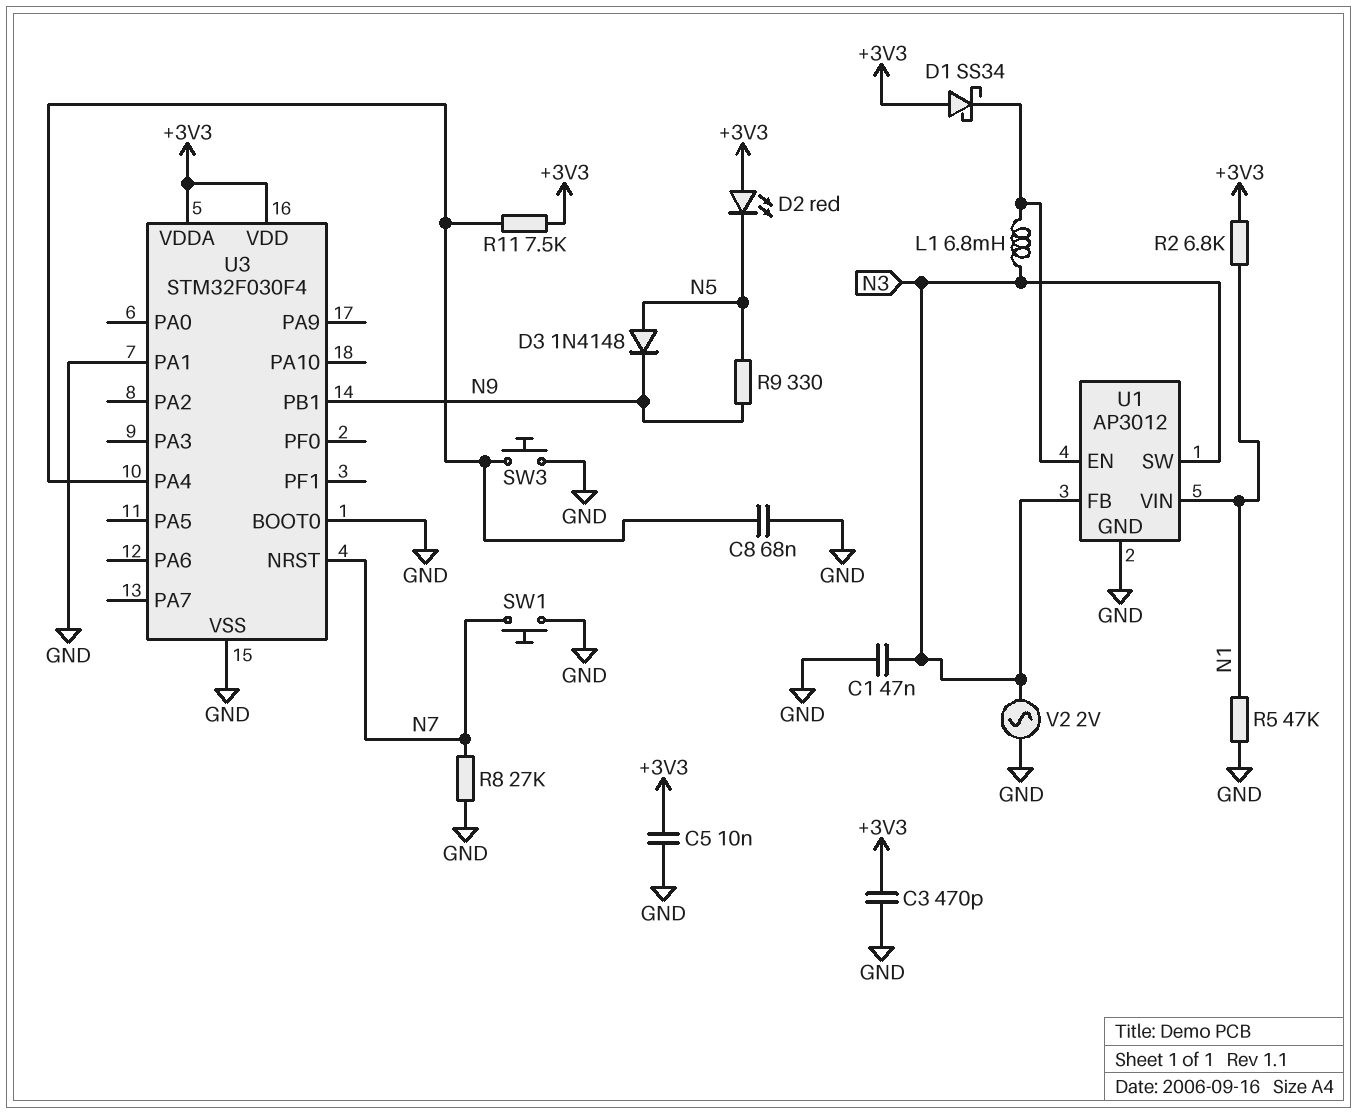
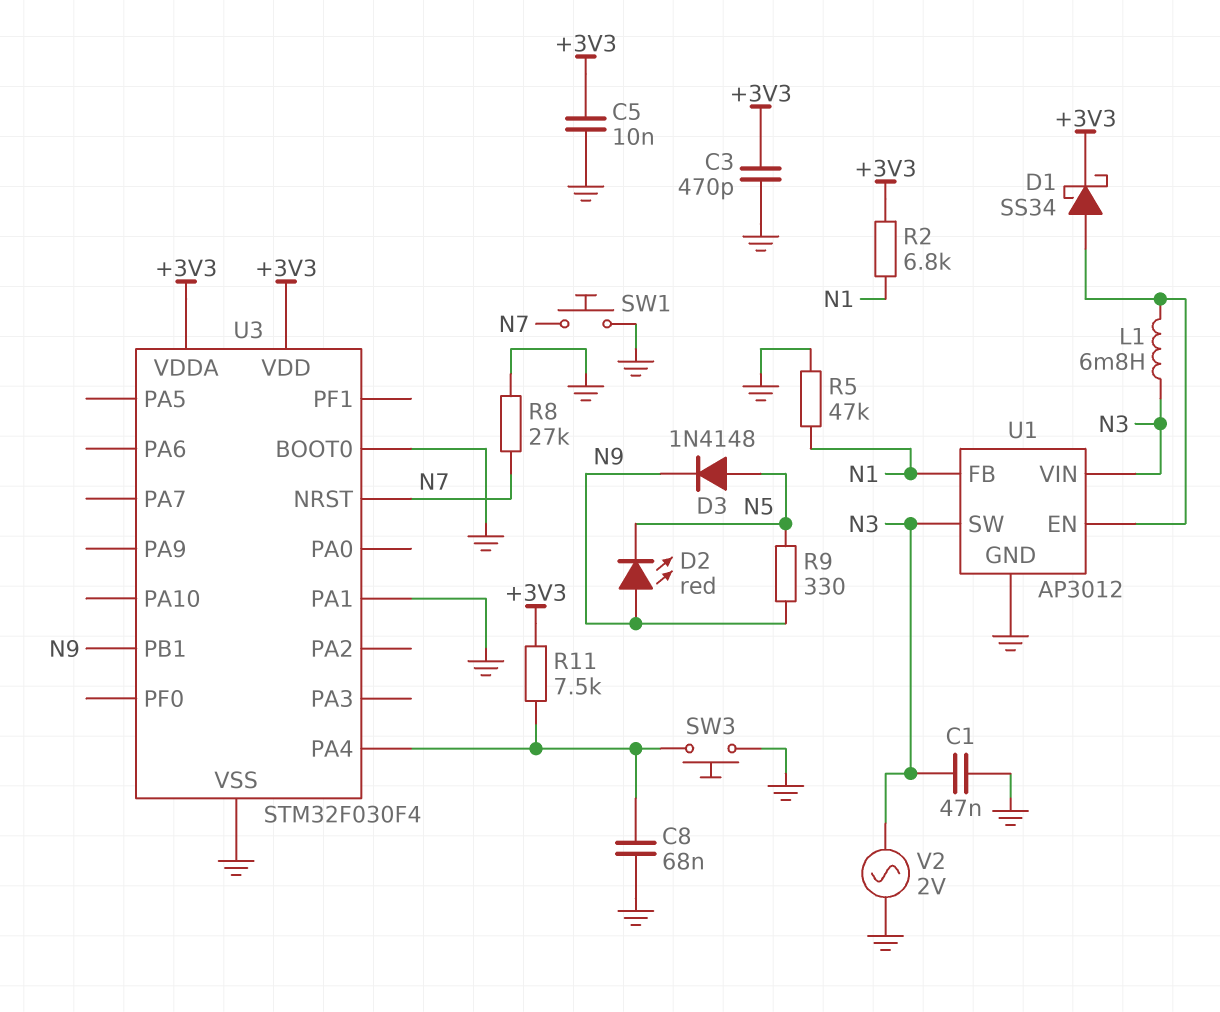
D1: schottky SS34 (A +3V3, K U1/EN) -> schottky SS34 (A U1/EN, K +3V3)
D2: LED red (A +3V3, K N5) -> LED red (A N9, K N5)
U1 pin FB: N3 -> N1
U1 pin VIN: N1 -> N3

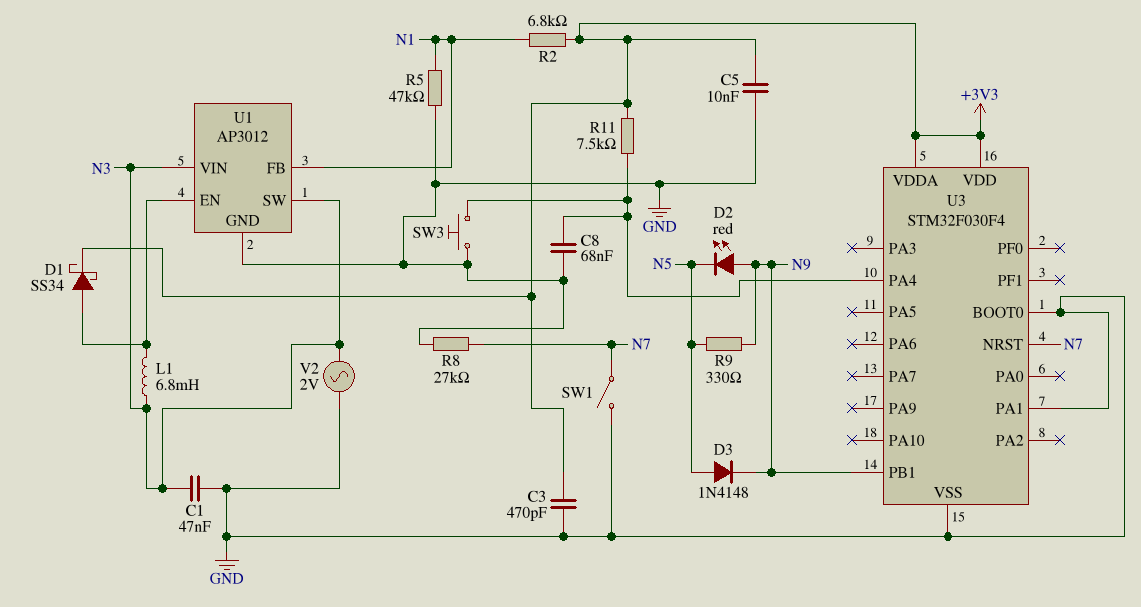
SW1: button (GND, N7) -> switch (GND, N7)

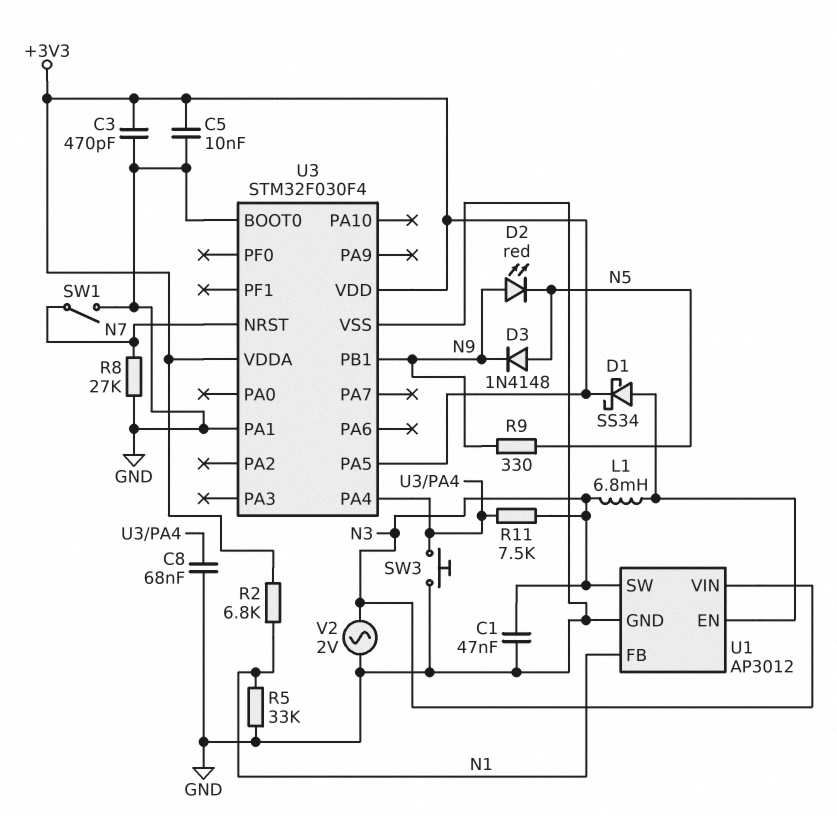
R5: 47k (GND, N1) -> 33k (GND, N1)
R11: 7.5k (+3V3, U3/PA4) -> 7.5k (N3, U3/PA4)
U3 pin PA5: none -> +3V3

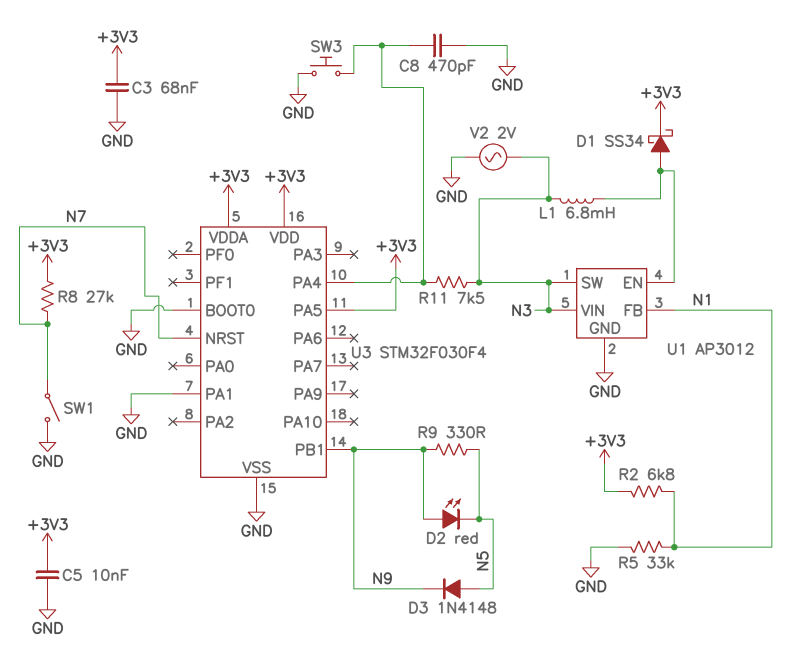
C1: 47nF (GND, N3) -> none
C3: 470pF (+3V3, GND) -> 68nF (+3V3, GND)
C8: 68nF (GND, U3/PA4) -> 470pF (GND, U3/PA4)
R8: 27k (GND, N7) -> 27k (+3V3, N7)

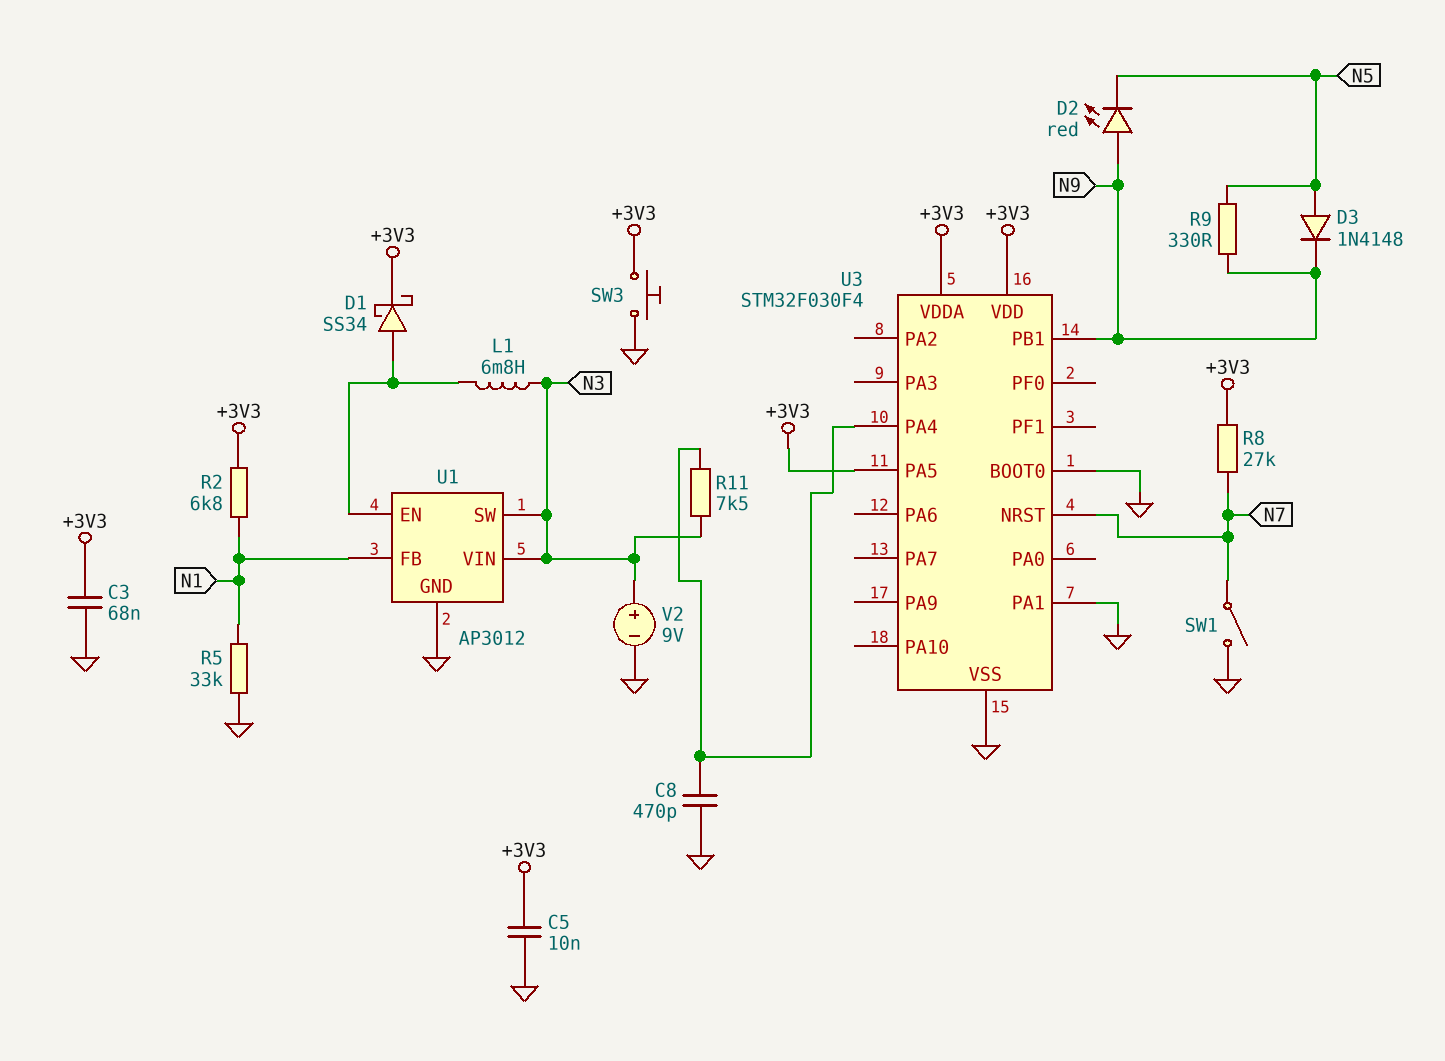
SW3: button (GND, U3/PA4) -> button (+3V3, GND)
V2: AC 2V (GND, N3) -> 9V (plus N3, minus GND)

